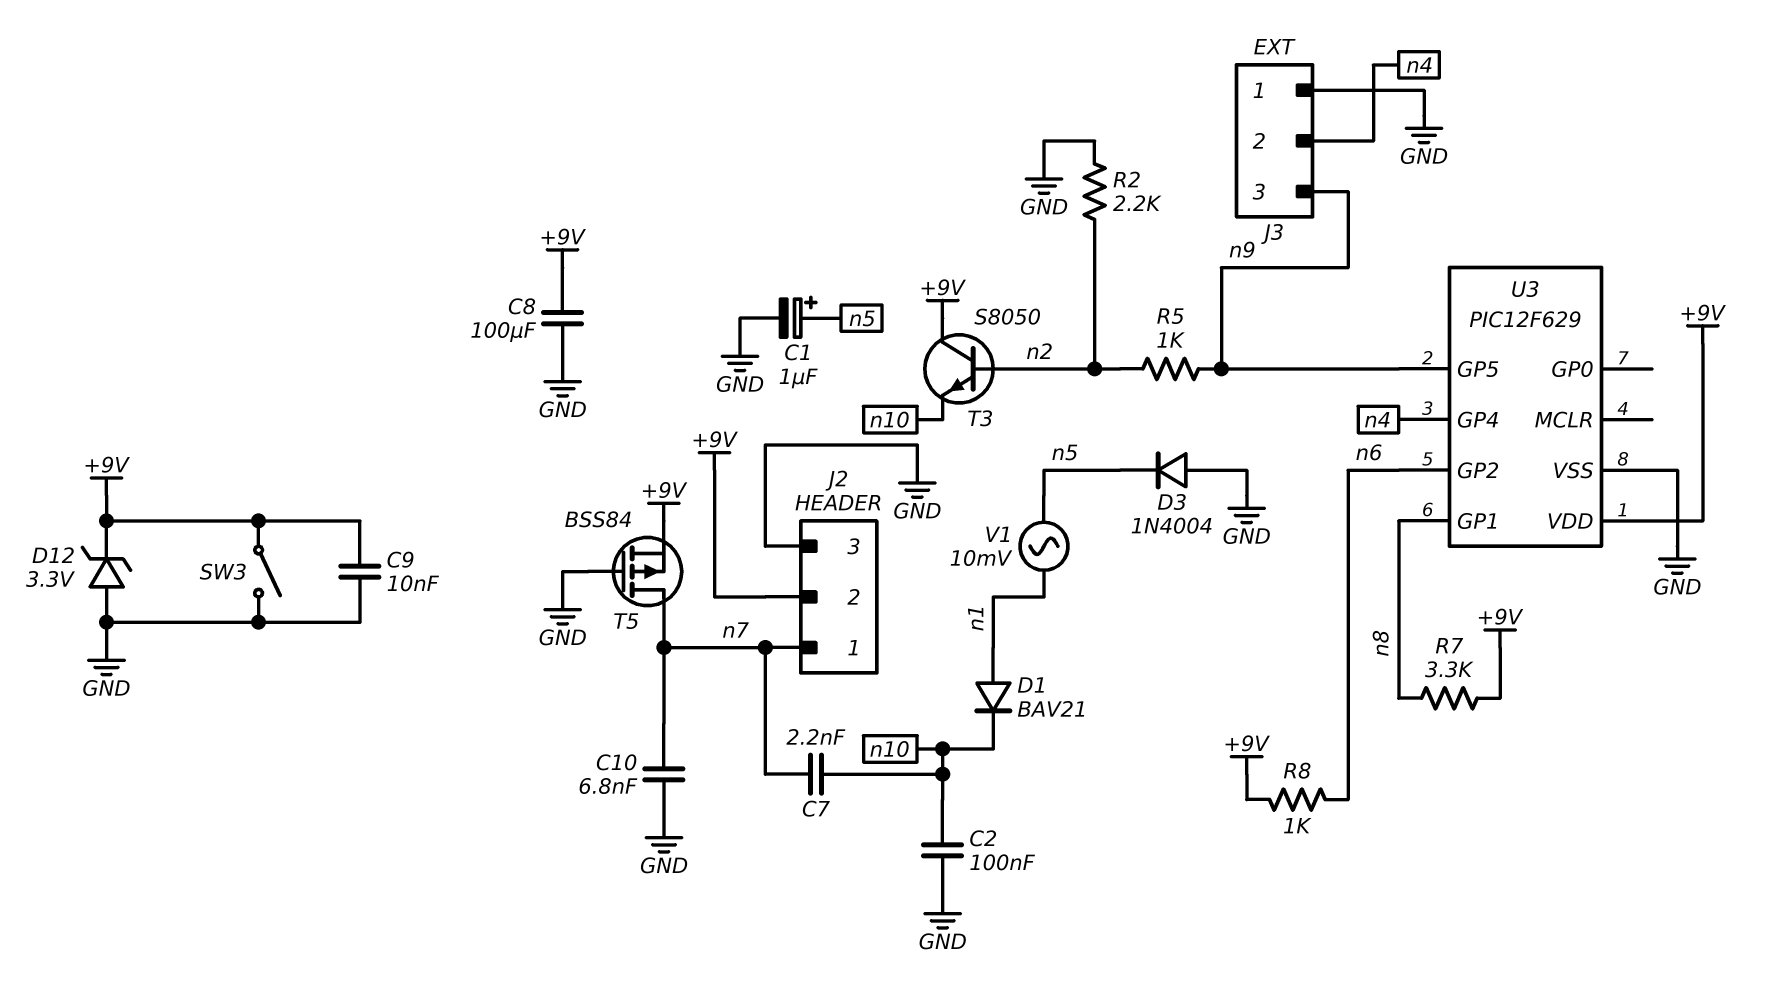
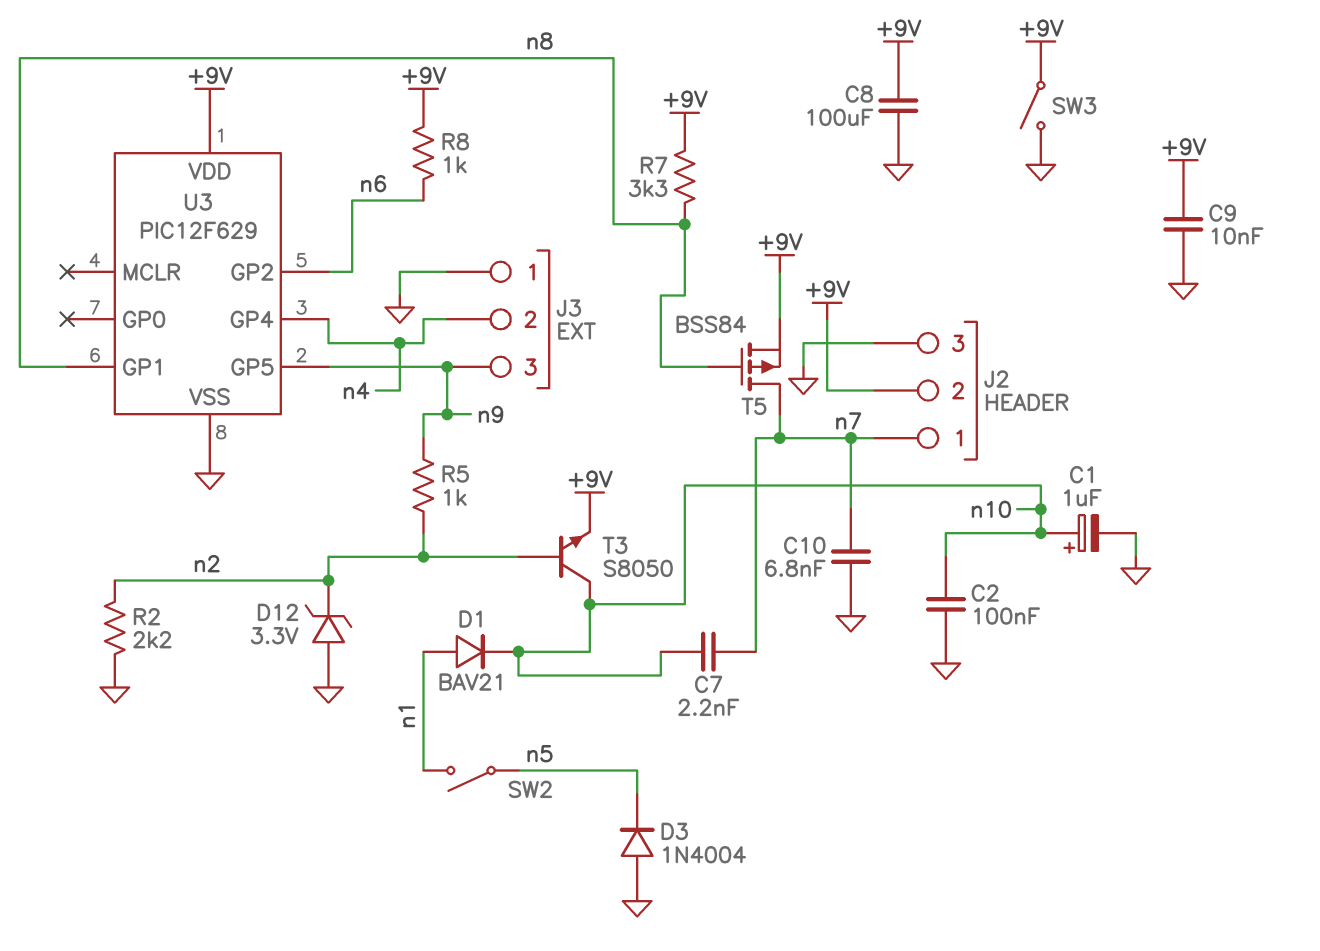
C1: 1uF (plus n5, minus GND) -> 1uF (plus n10, minus GND)
D12: zener 3.3V (A GND, K +9V) -> zener 3.3V (A GND, K n2)
SW2: none -> switch (n1, n5)
T3: NPN S8050 (B n2, C +9V, E n10) -> NPN S8050 (B n2, C n10, E +9V)
T5: PMOS BSS84 (G GND, D n7, S +9V) -> PMOS BSS84 (G n8, D n7, S +9V)
V1: AC 10mV (n1, n5) -> none

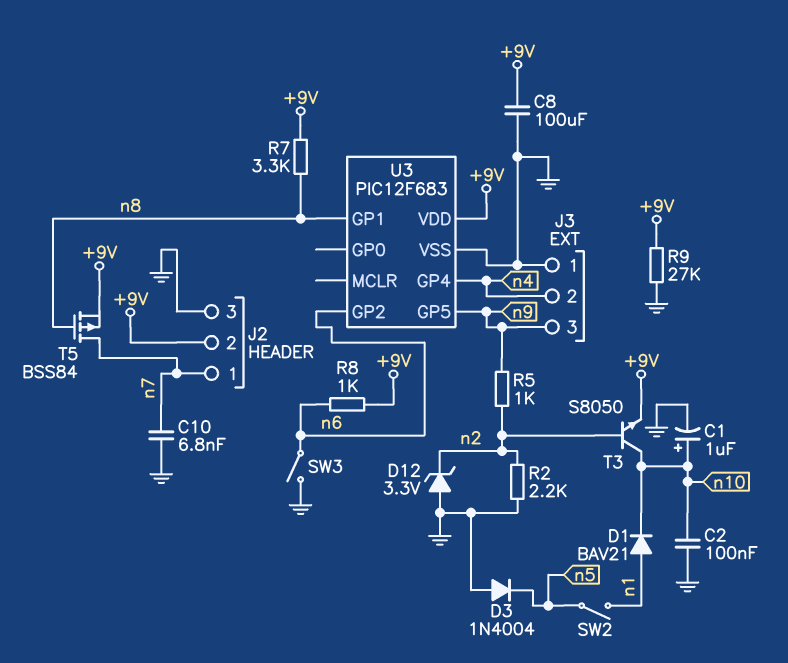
C7: 2.2nF (n7, n10) -> none
C9: 10nF (+9V, GND) -> none
R9: none -> 27k (+9V, GND)
SW3: switch (+9V, GND) -> switch (GND, n6)
U3: PIC12F629 -> PIC12F683

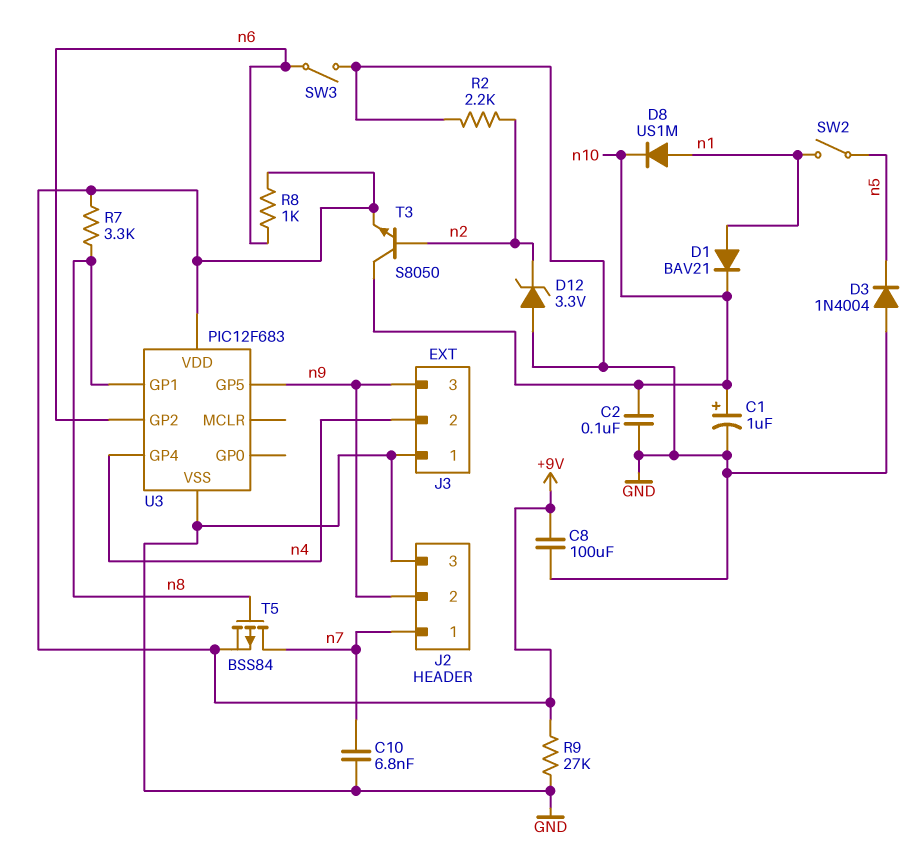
D8: none -> diode US1M (A n1, K n10)
J2 pin 2: +9V -> n9
R5: 1k (n2, n9) -> none

